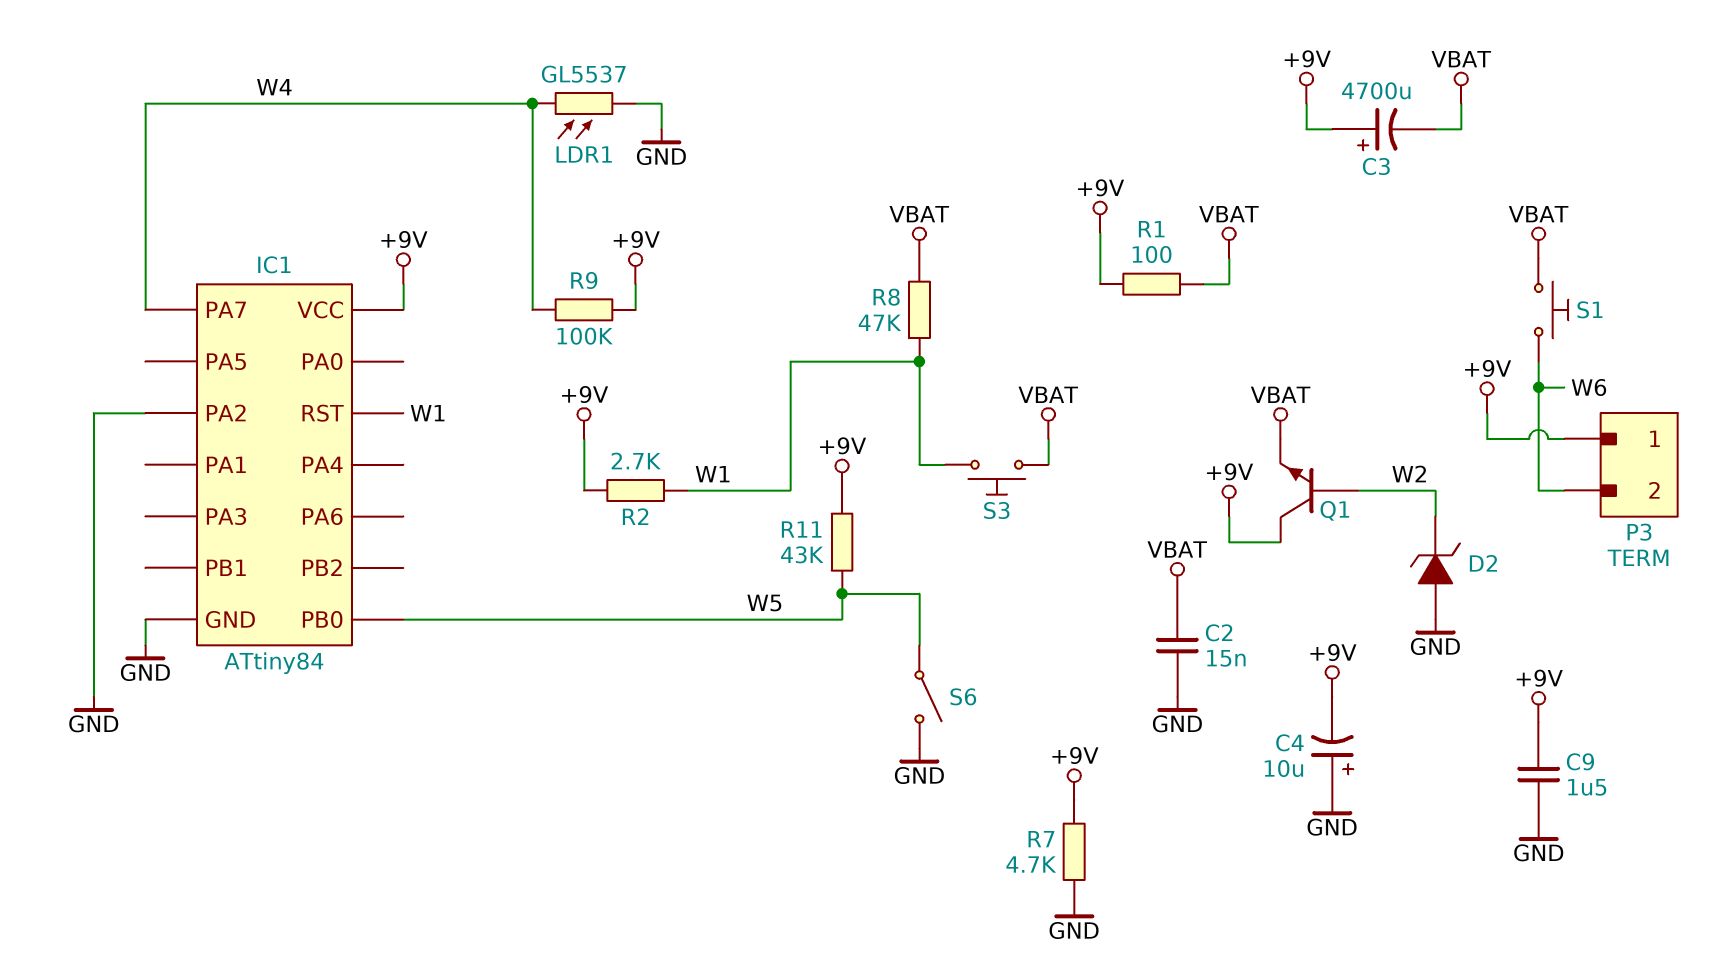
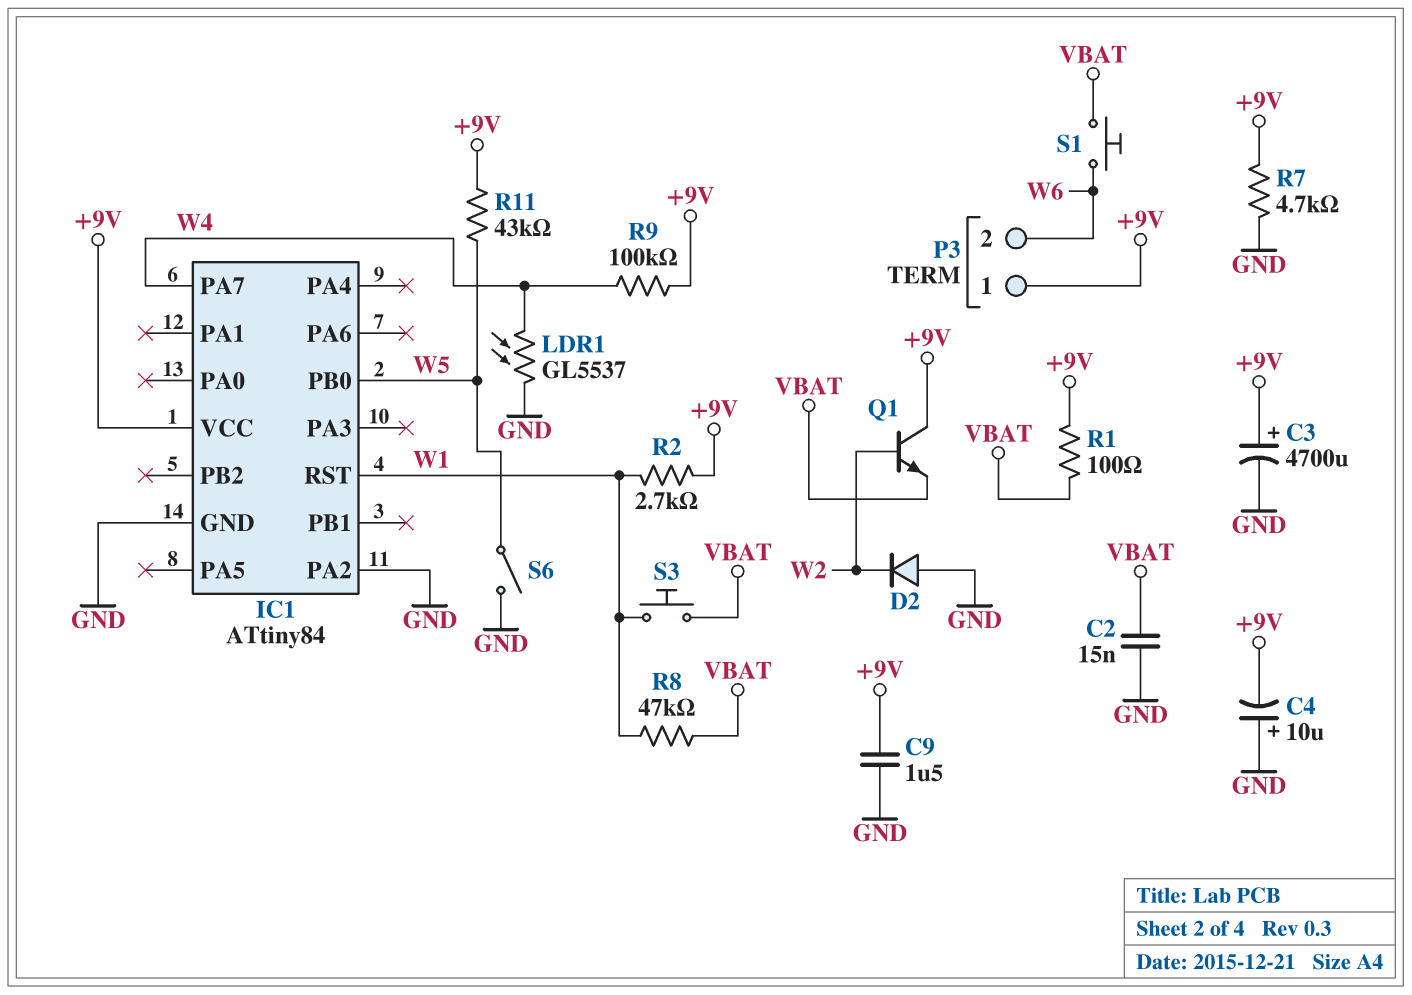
C3: 4700uF (plus +9V, minus VBAT) -> 4700uF (plus +9V, minus GND)
D2: zener (A GND, K W2) -> diode (A GND, K W2)

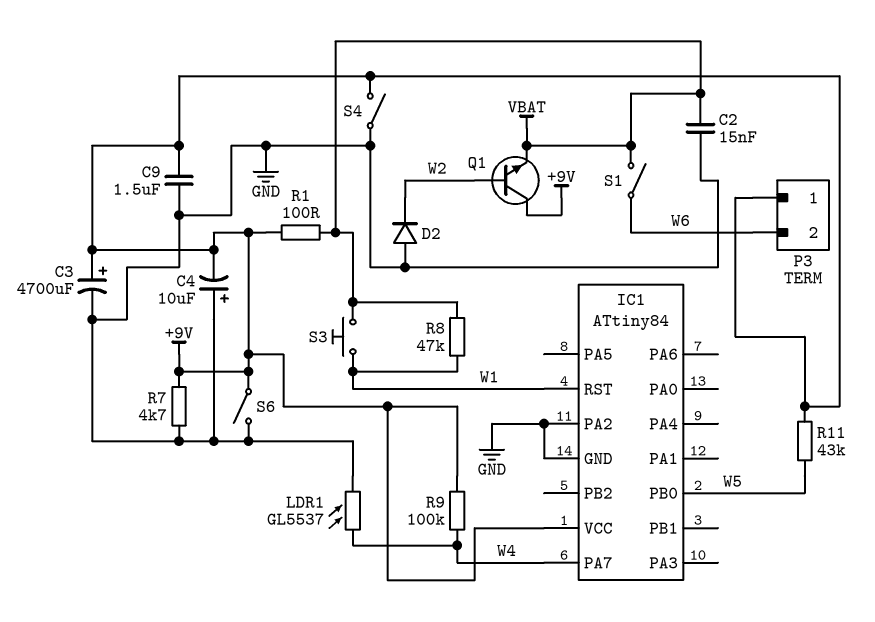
R2: 2.7k (+9V, W1) -> none
S1: button (VBAT, W6) -> switch (VBAT, W6)
S4: none -> switch (+9V, GND)
S6: switch (GND, W5) -> switch (+9V, GND)

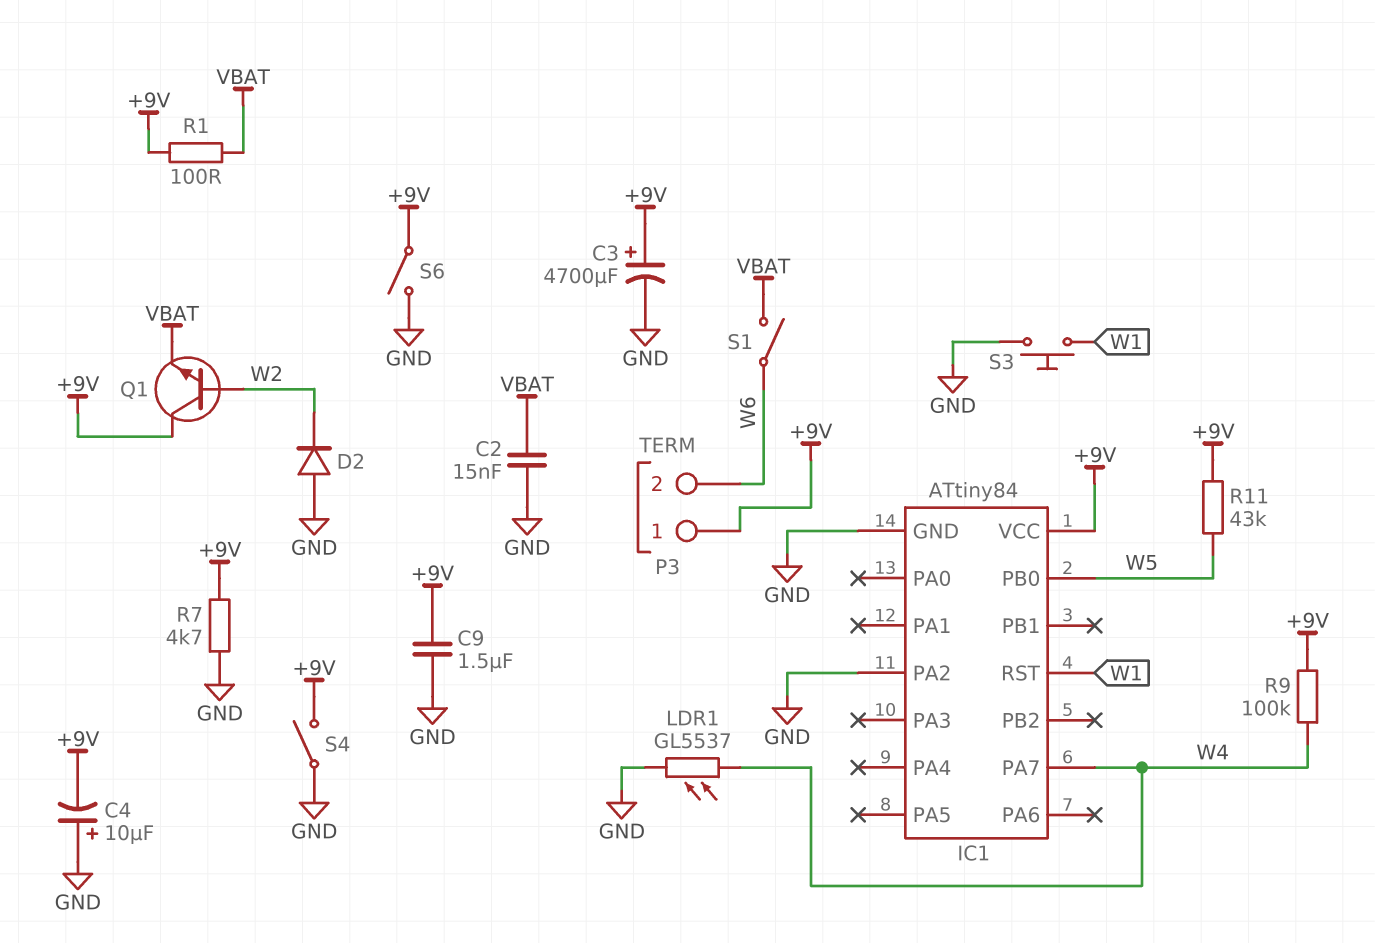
R8: 47k (VBAT, W1) -> none
S3: button (VBAT, W1) -> button (GND, W1)

